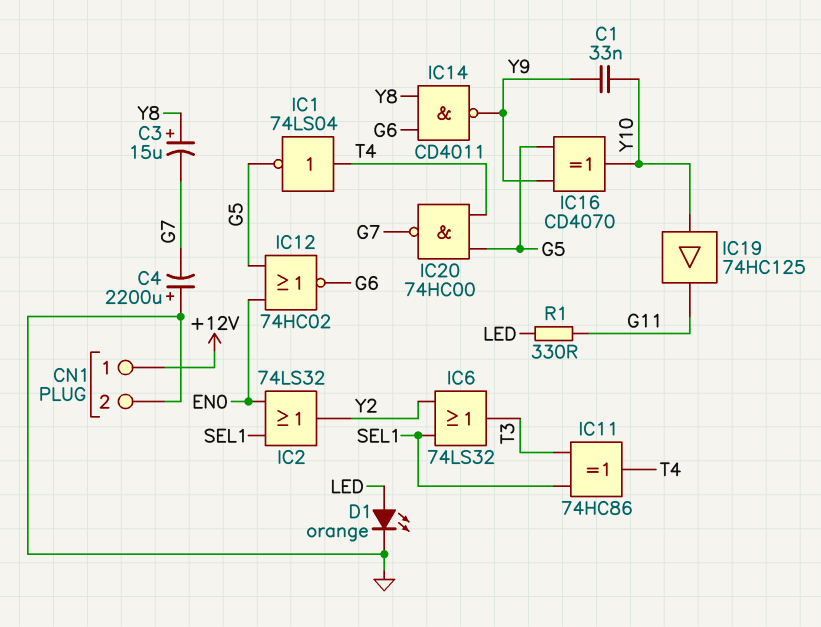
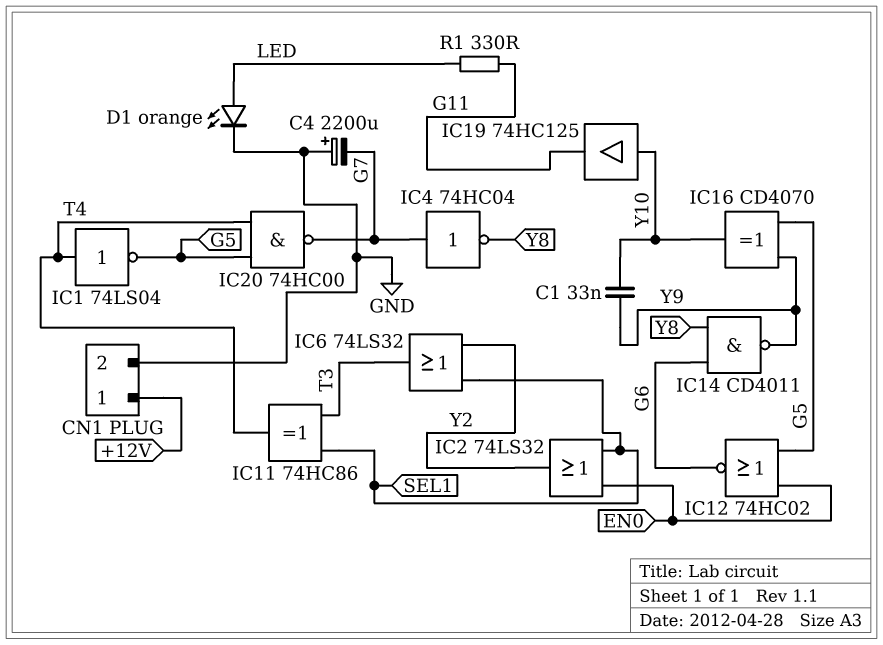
C3: 15uF (plus Y8, minus G7) -> none
IC4: none -> NOT 74HC04 (in G7, out Y8)

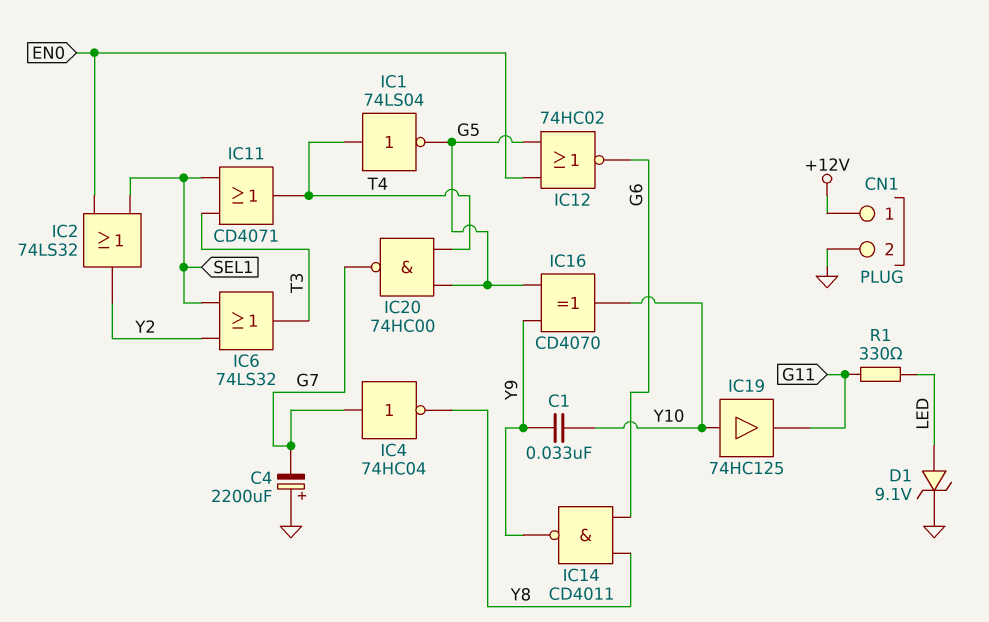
D1: LED orange (A LED, K GND) -> zener 9.1V (A LED, K GND)
IC11: XOR 74HC86 (in SEL1, in T3, out T4) -> OR CD4071 (in SEL1, in T3, out T4)

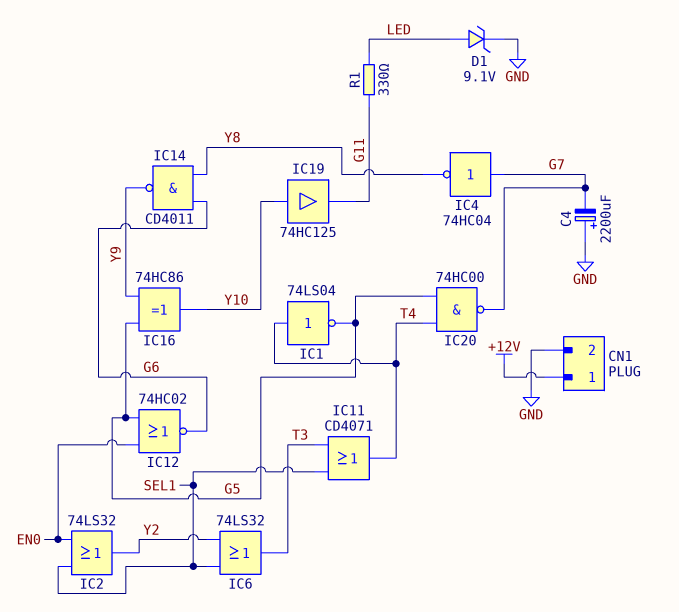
C1: 33nF (Y9, Y10) -> none
IC16: XOR CD4070 (in G5, in Y9, out Y10) -> XOR 74HC86 (in G5, in Y9, out Y10)

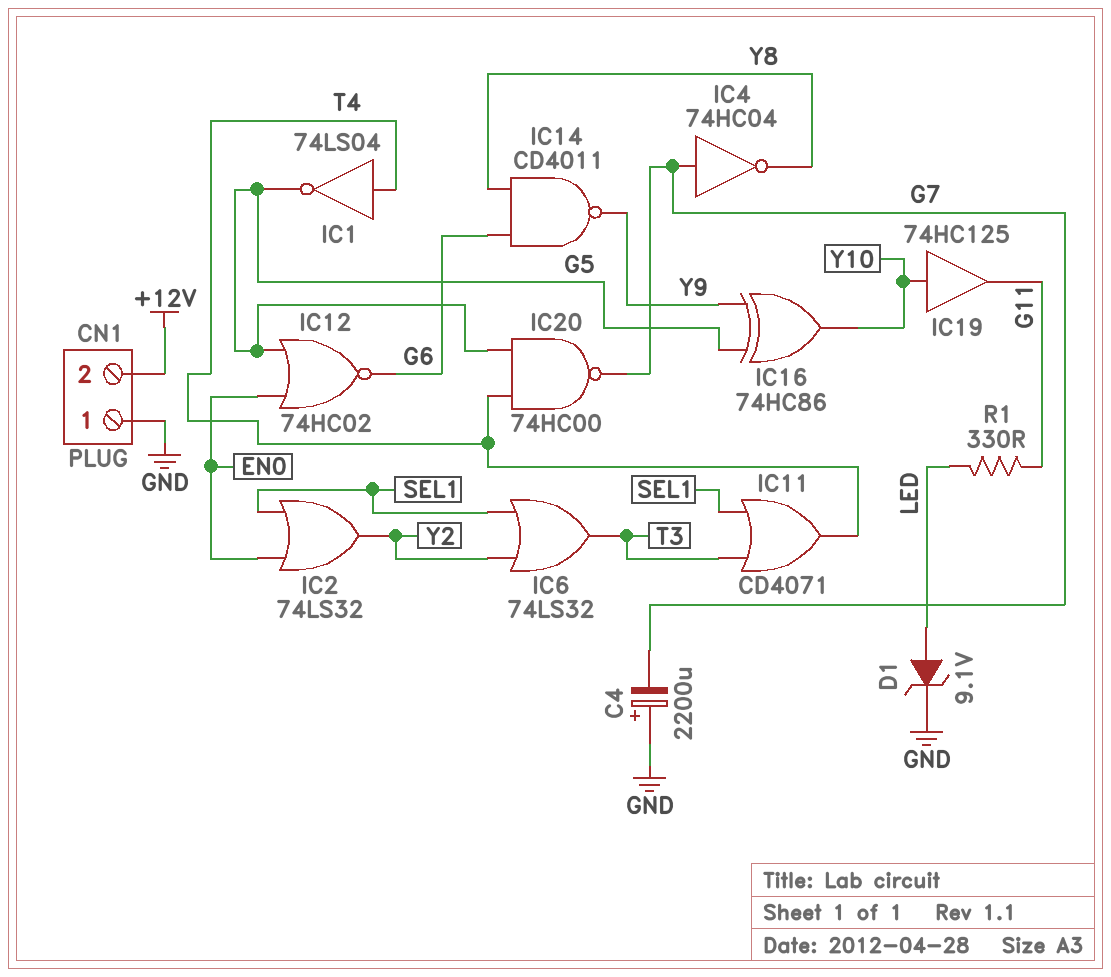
CN1 pin 1: +12V -> GND
CN1 pin 2: GND -> +12V

